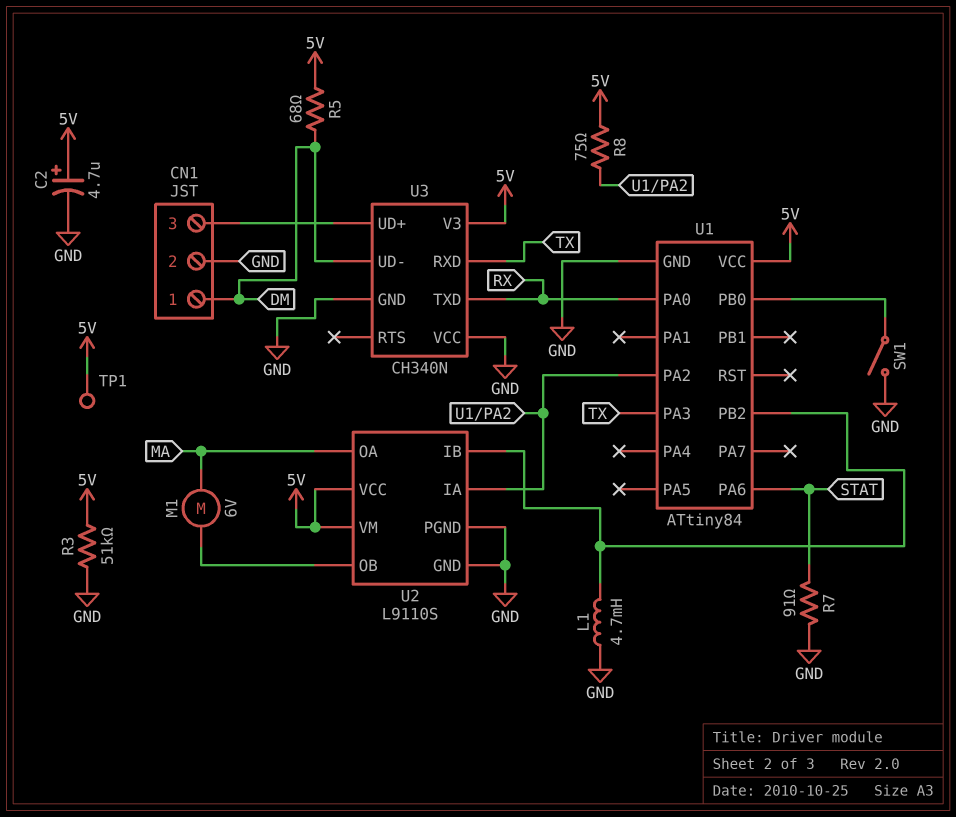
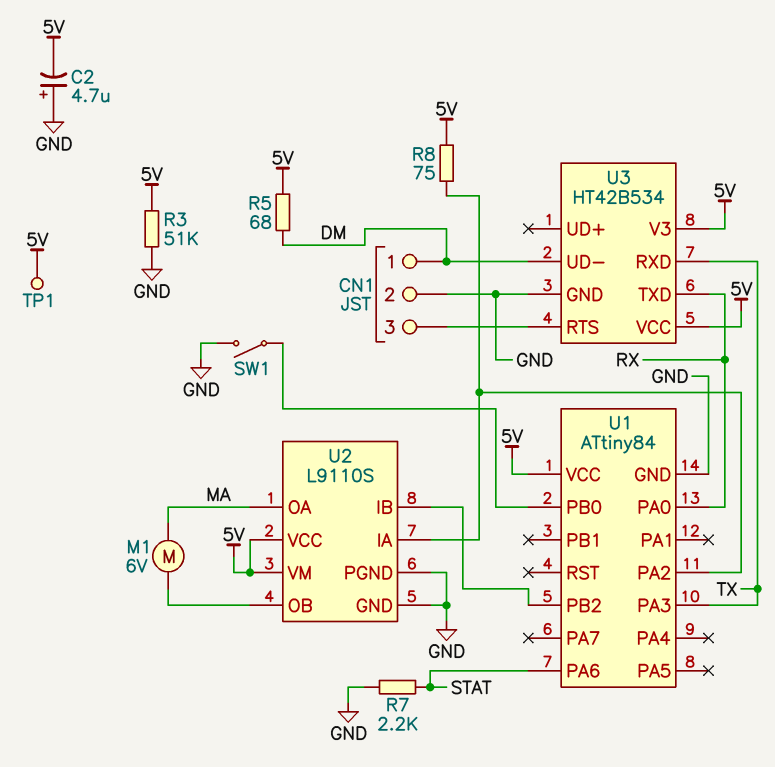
C2: 4.7uF (plus 5V, minus GND) -> 4.7uF (plus GND, minus 5V)
L1: 4.7mH (GND, U1/PB2) -> none
R7: 91 (GND, STAT) -> 2.2k (GND, STAT)
U3: CH340N -> HT42B534
U3 pin RTS: none -> CN1/3
U3 pin UD+: CN1/3 -> none
U3 pin VCC: GND -> 5V

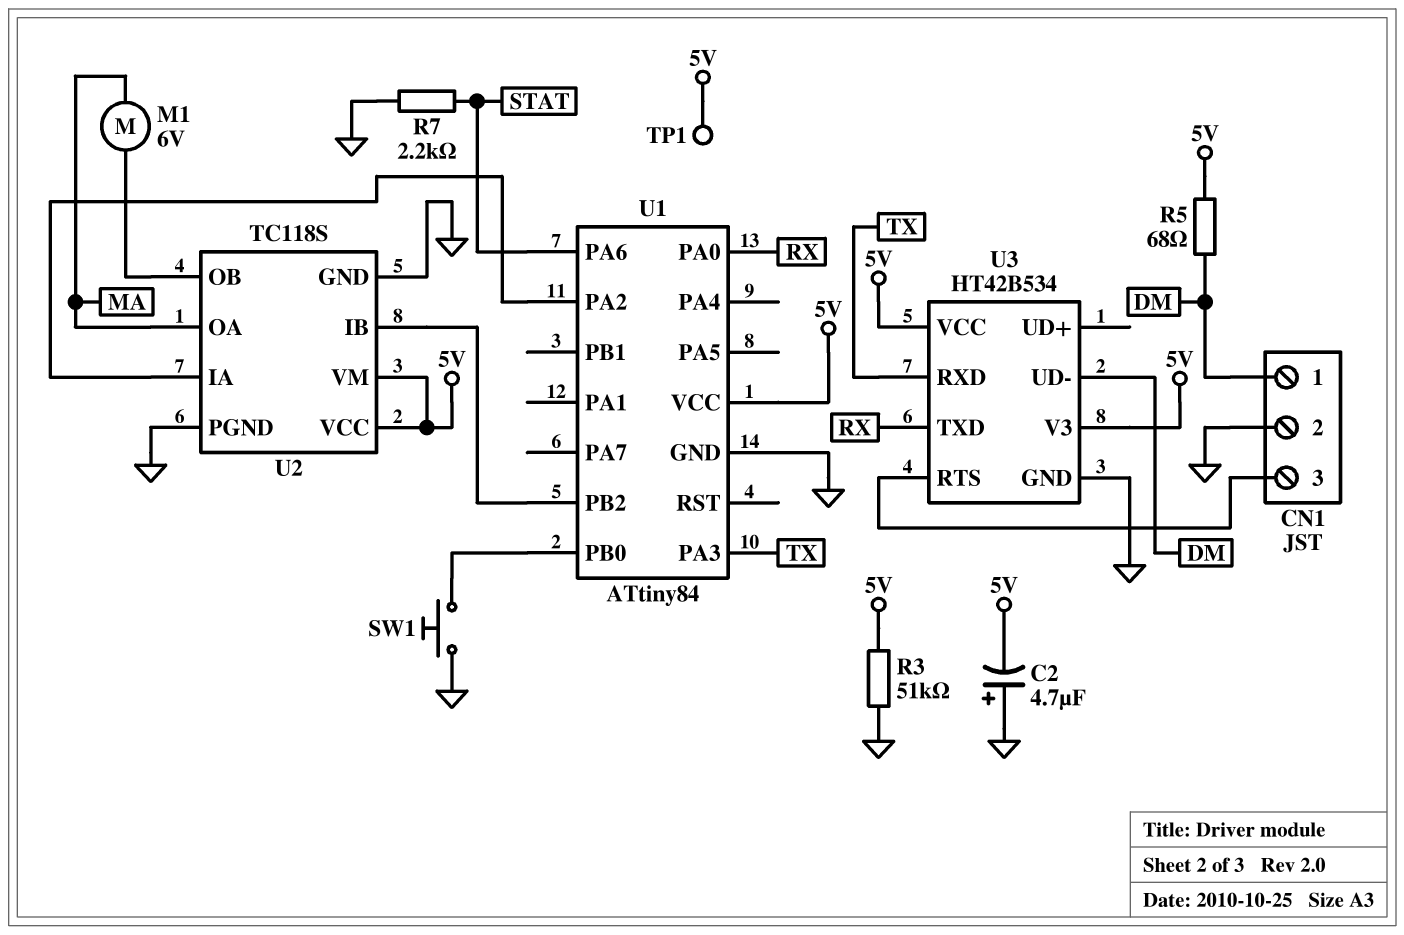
R8: 75 (5V, U1/PA2) -> none
SW1: switch (GND, U1/PB0) -> button (GND, U1/PB0)
U2: L9110S -> TC118S

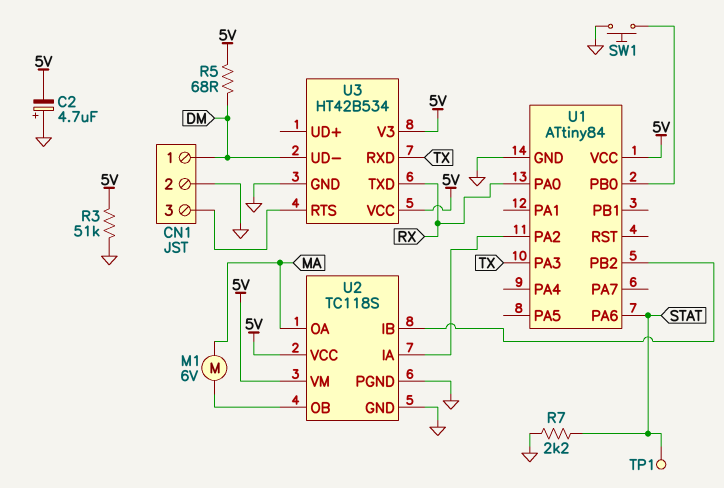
TP1: test point (5V) -> test point (STAT)

